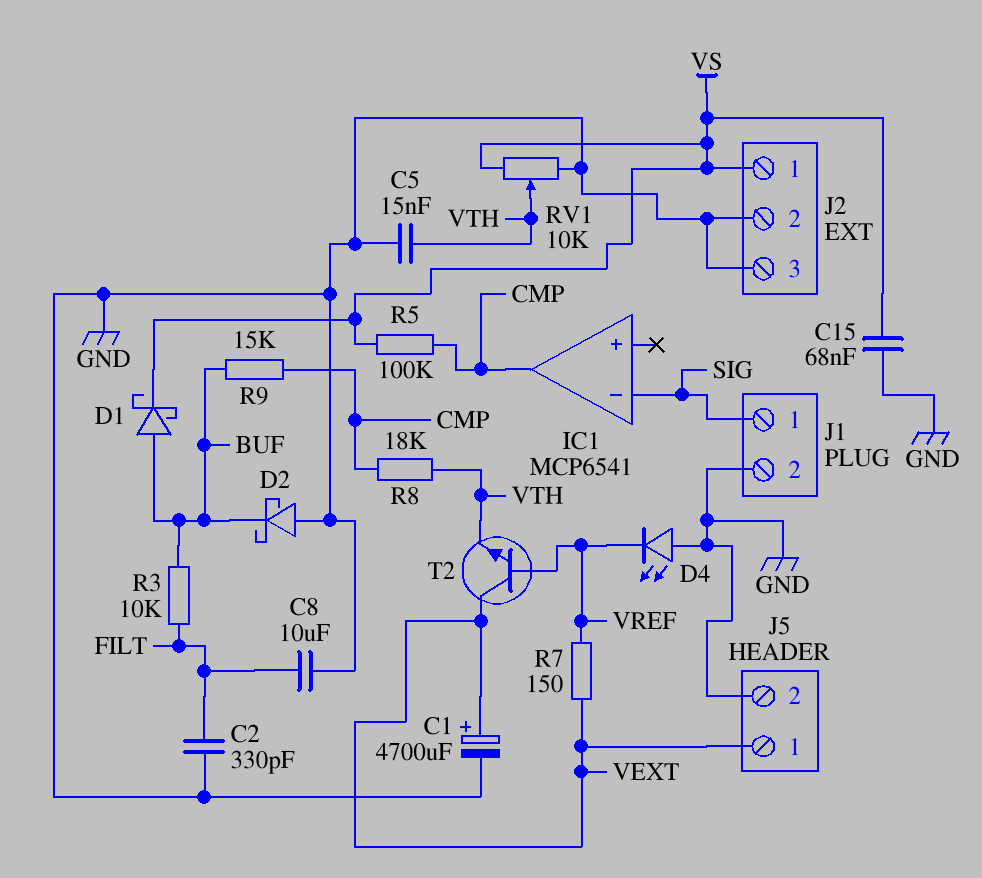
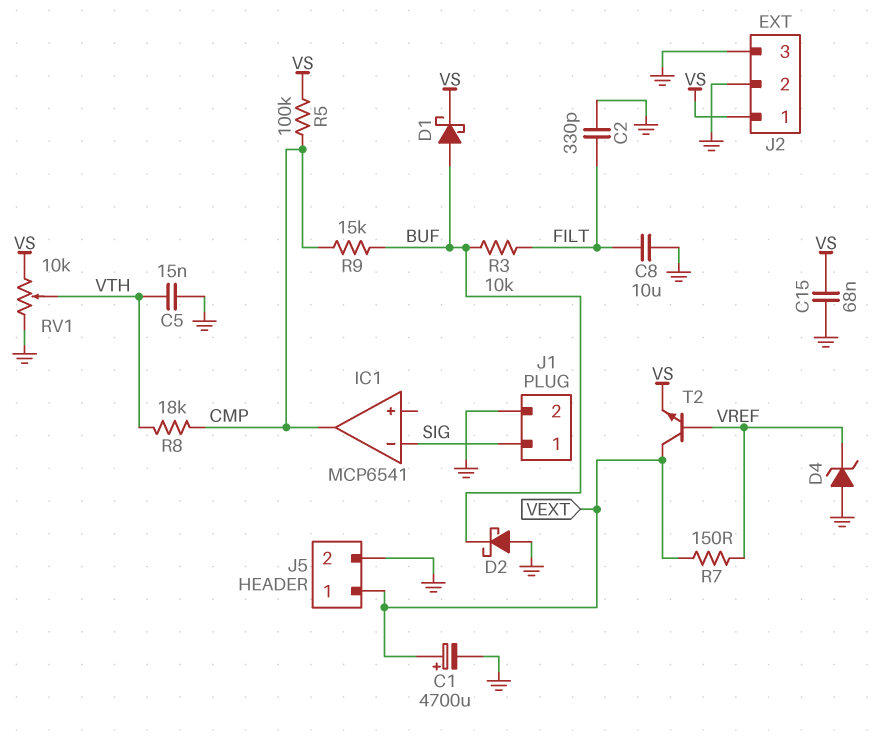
D4: LED (A GND, K VREF) -> zener (A GND, K VREF)
T2: NPN (B VREF, C VEXT, E VTH) -> NPN (B VREF, C VEXT, E VS)

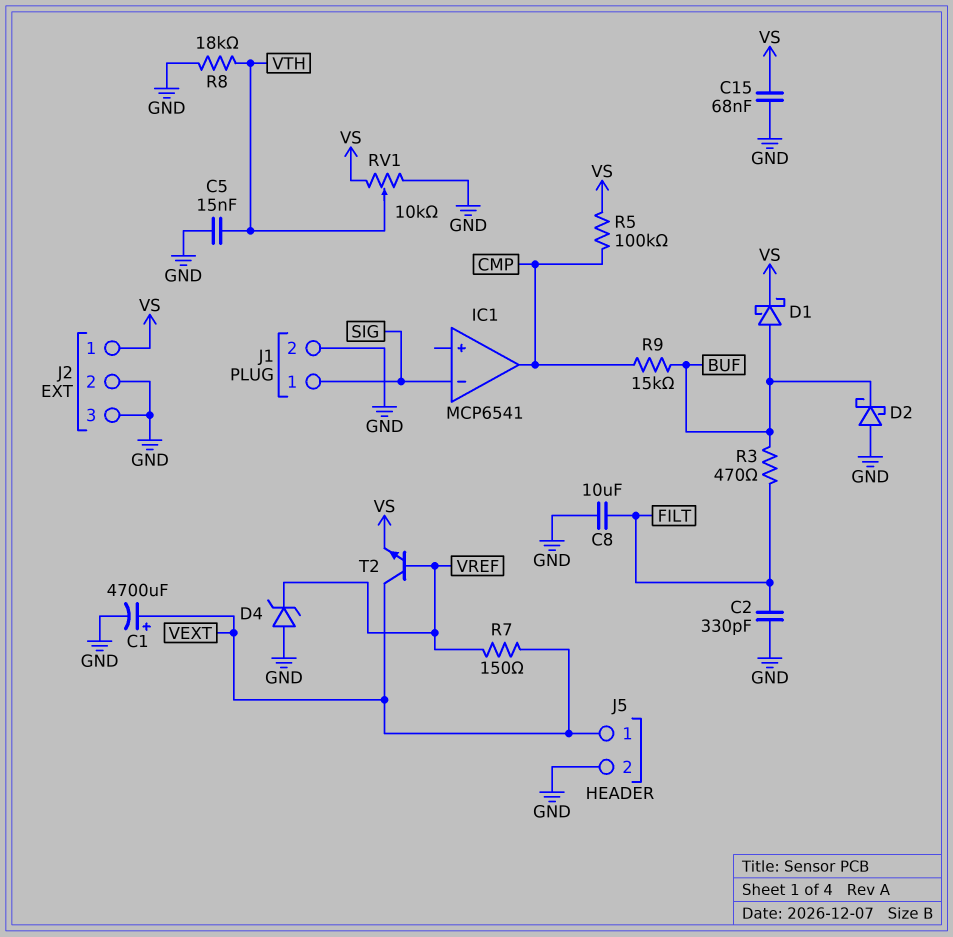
R3: 10k (BUF, FILT) -> 470 (BUF, FILT)
R8: 18k (CMP, VTH) -> 18k (GND, VTH)

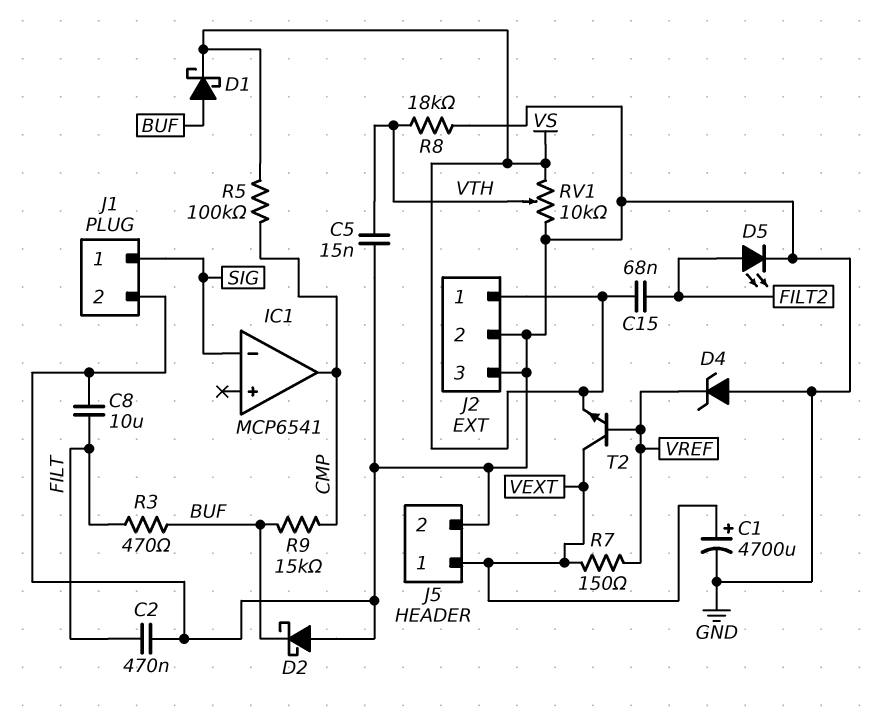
C2: 330pF (FILT, GND) -> 470nF (FILT, GND)
C15: 68nF (GND, VS) -> 68nF (FILT2, VS)
D5: none -> LED (A FILT2, K GND)

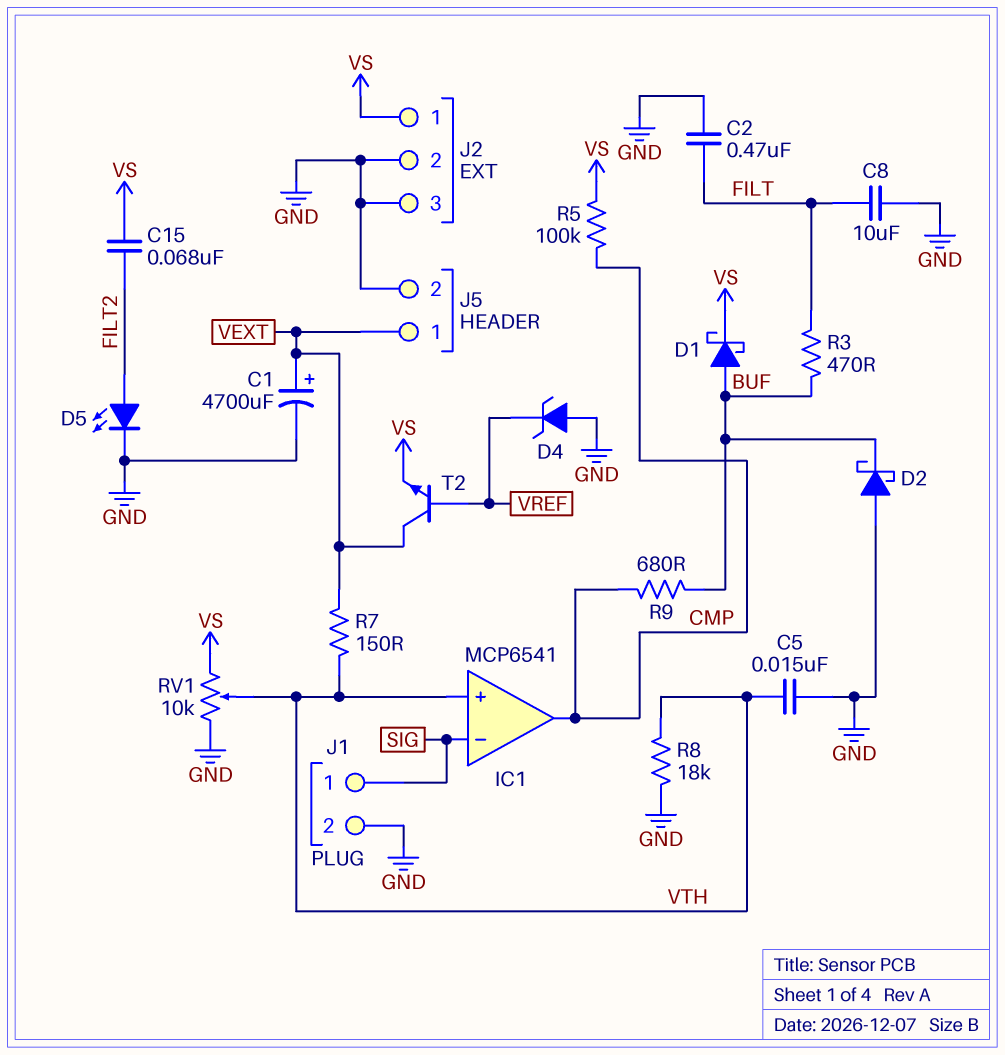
IC1 pin in+: none -> VTH
R7: 150 (VEXT, VREF) -> 150 (VEXT, VTH)
R9: 15k (BUF, CMP) -> 680 (BUF, CMP)

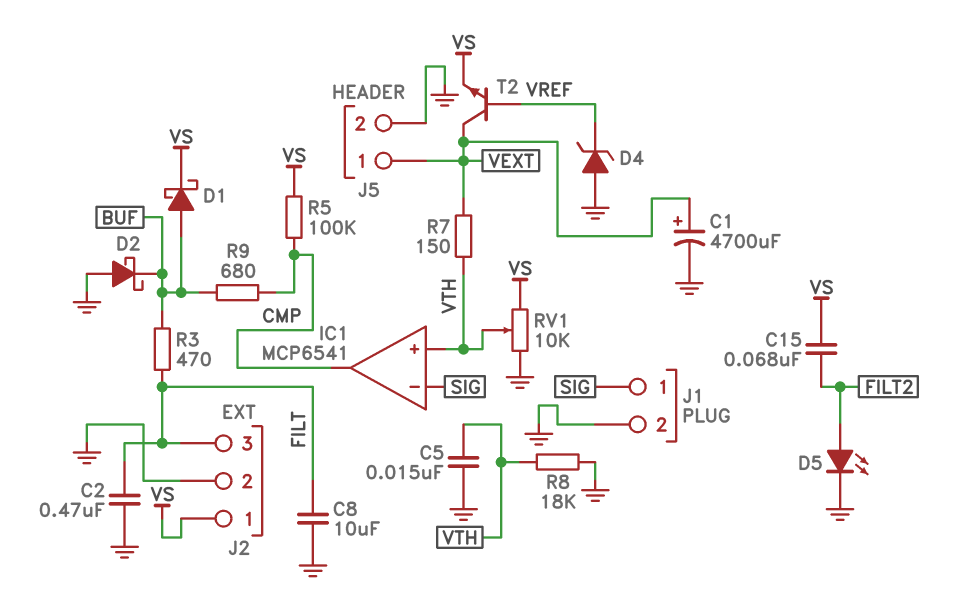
J2 pin 3: GND -> FILT

